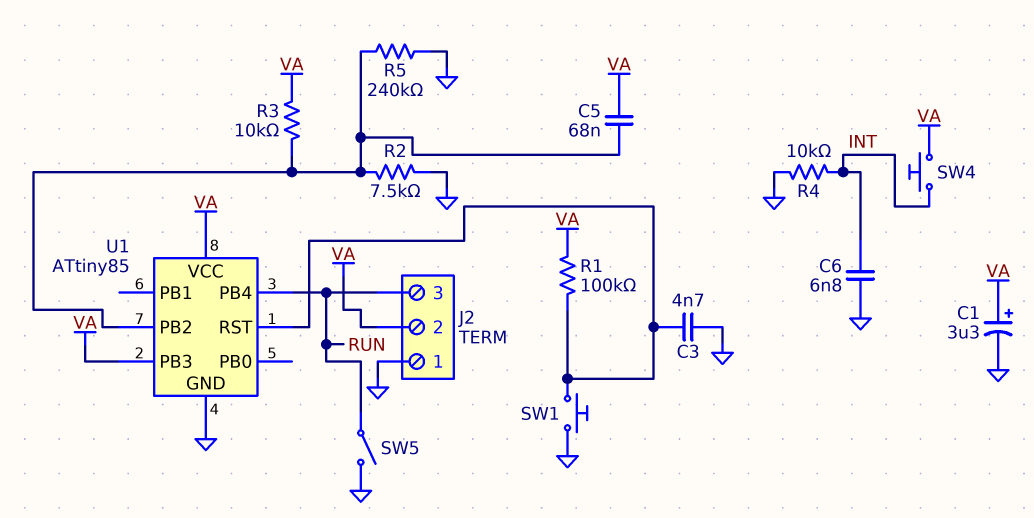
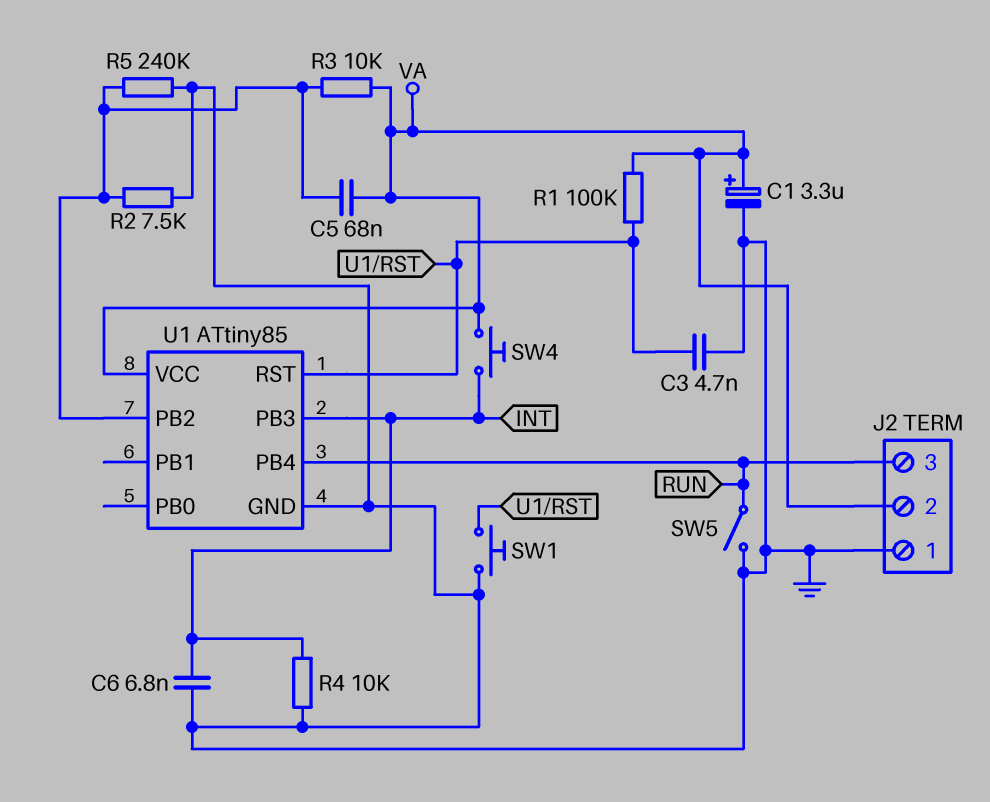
U1 pin PB3: VA -> INT

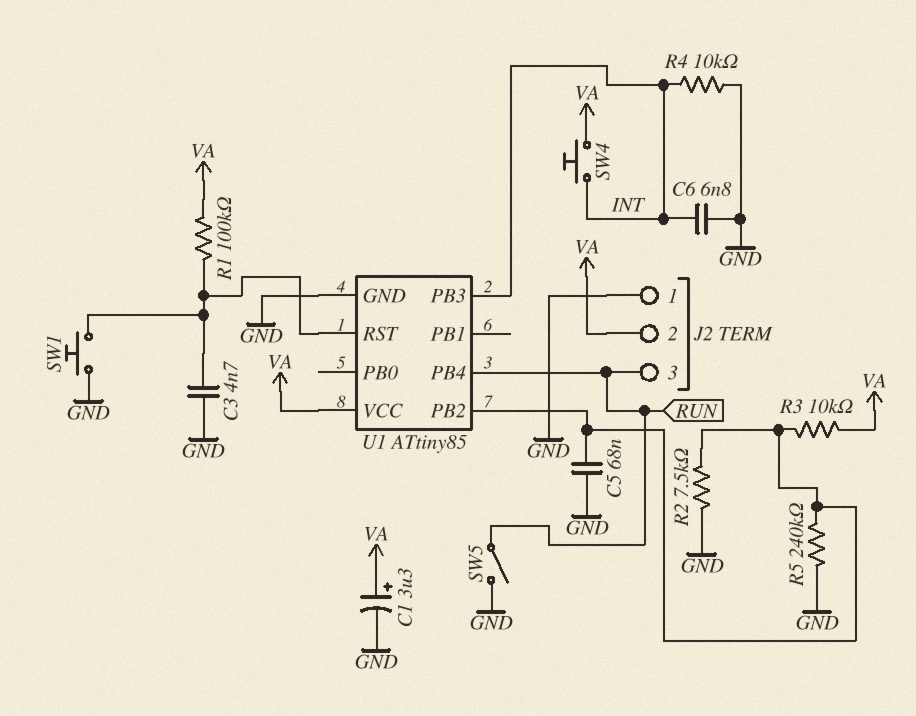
C5: 68nF (U1/PB2, VA) -> 68nF (GND, U1/PB2)

